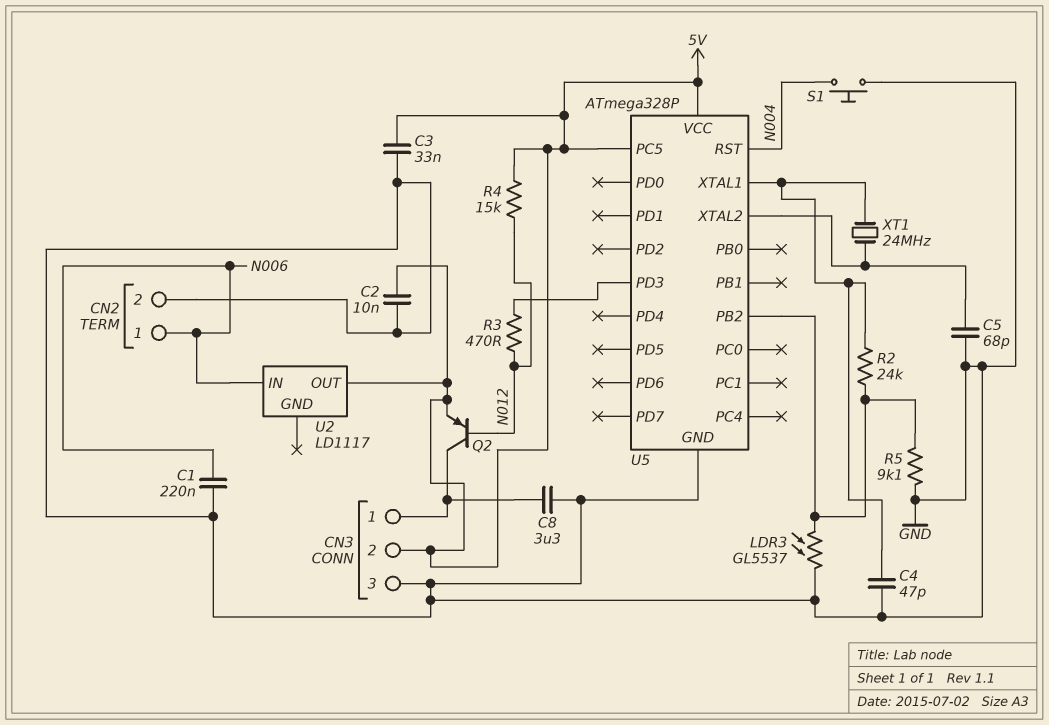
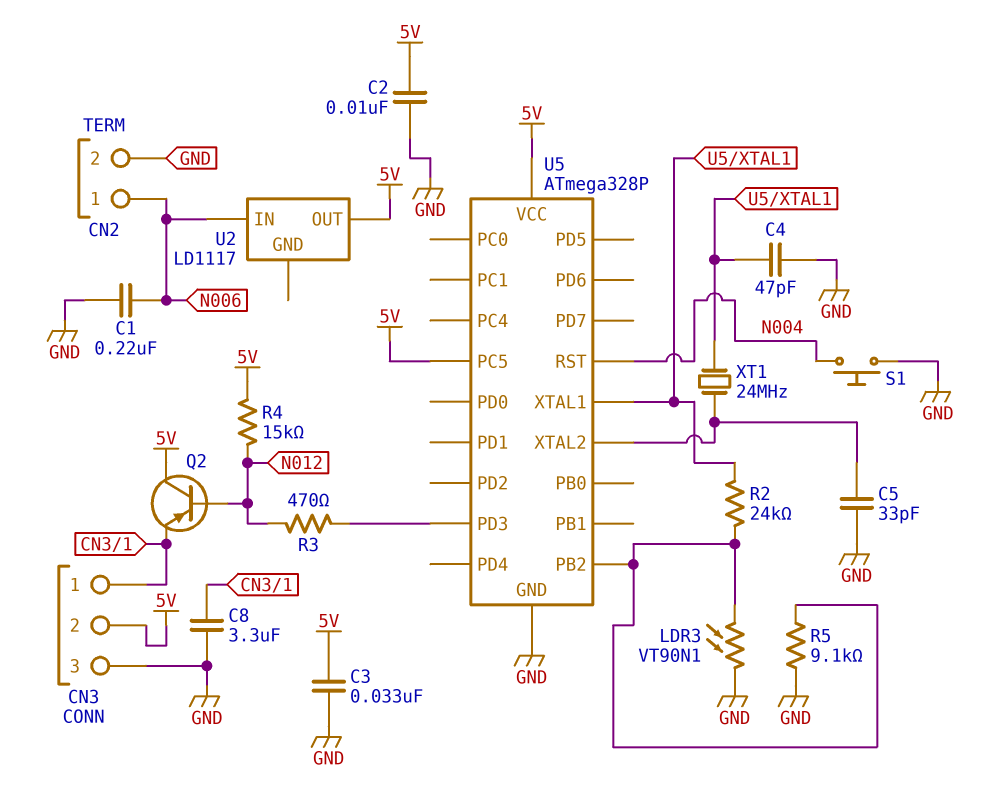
C5: 68pF (GND, U5/XTAL2) -> 33pF (GND, U5/XTAL2)
LDR3: GL5537 (GND, U5/PB2) -> VT90N1 (GND, U5/PB2)
Q2: PNP (B N012, C CN3/1, E 5V) -> PNP (B N012, C 5V, E CN3/1)

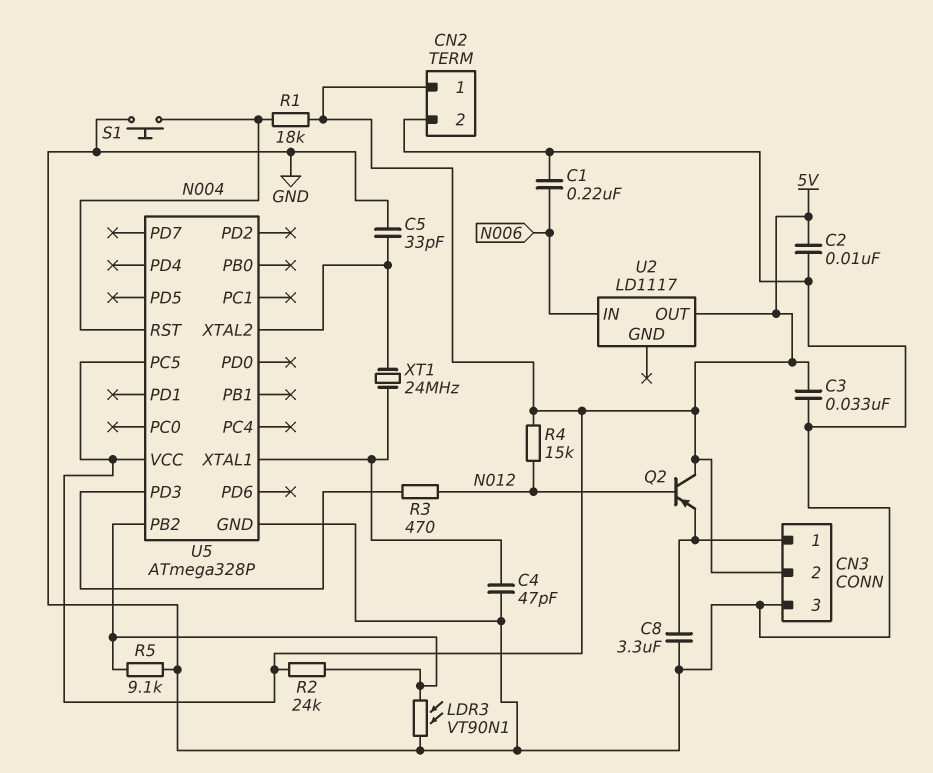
CN2 pin 1: N006 -> 5V
R1: none -> 18k (5V, N004)
R2: 24k (U5/PB2, U5/XTAL1) -> 24k (5V, U5/PB2)

